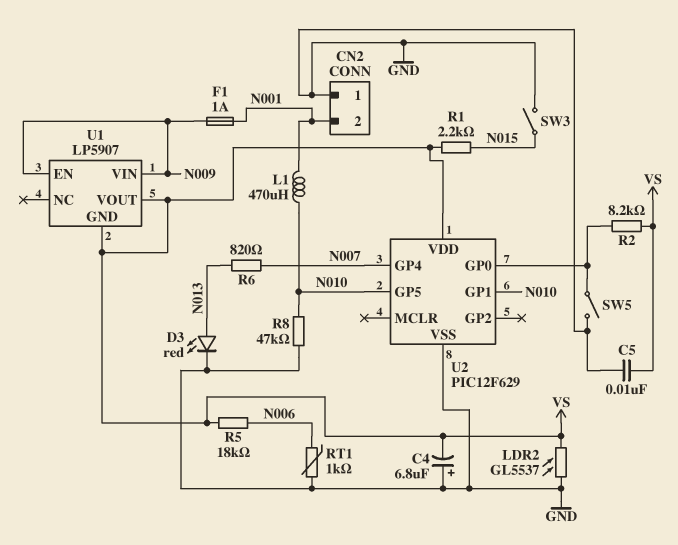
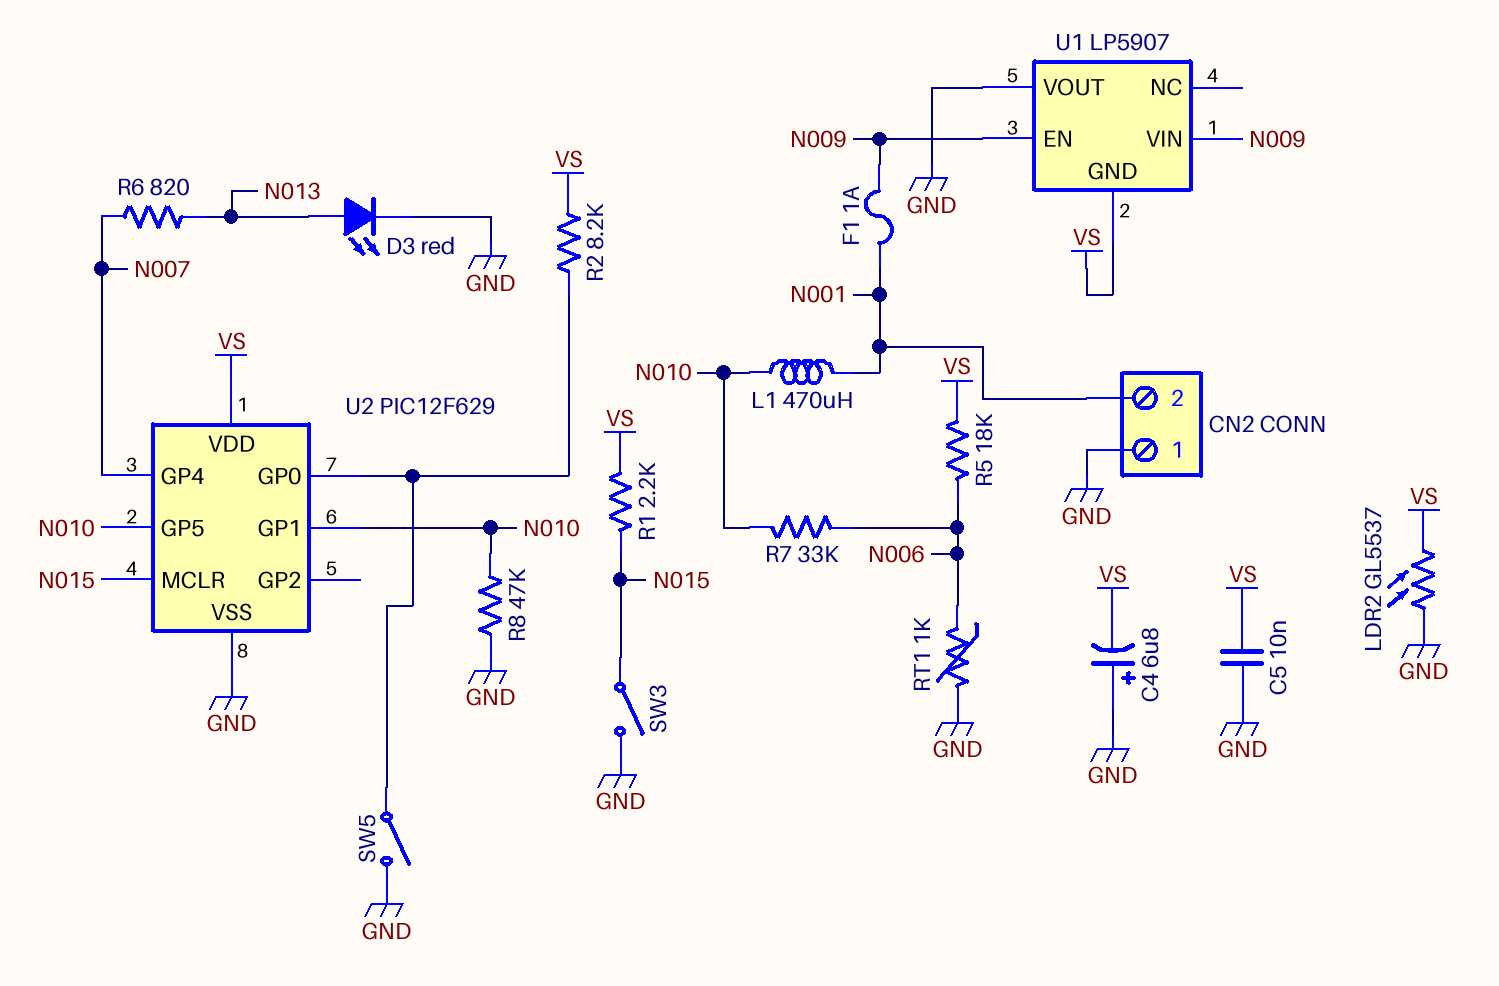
R7: none -> 33k (N006, N010)
U1 pin VOUT: VS -> GND
U2 pin MCLR: none -> N015

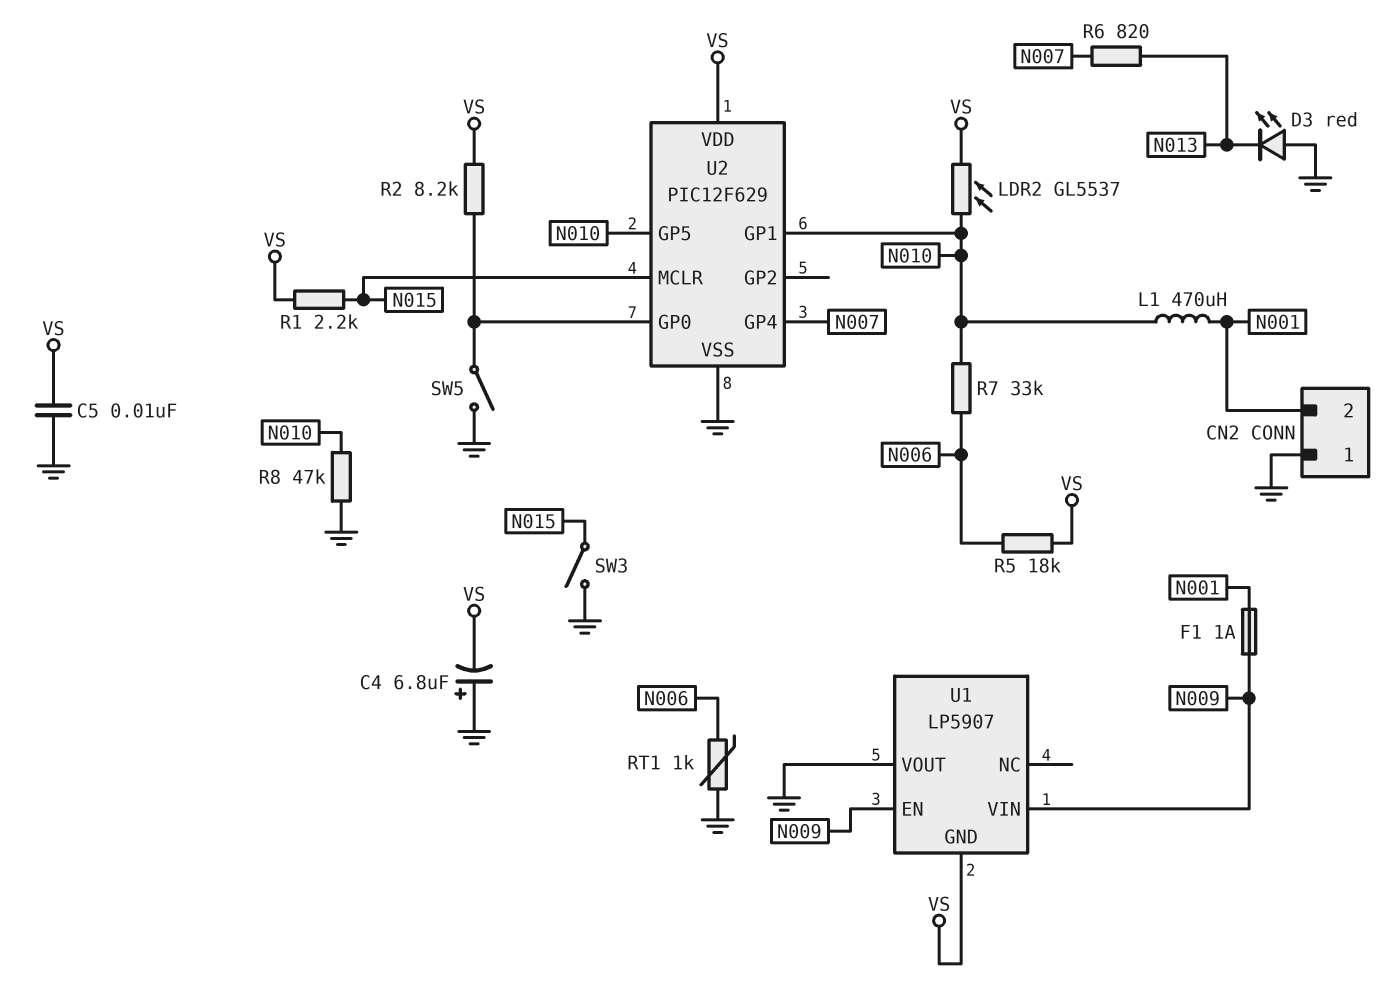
D3: LED red (A N013, K GND) -> LED red (A GND, K N013)
LDR2: GL5537 (GND, VS) -> GL5537 (N010, VS)

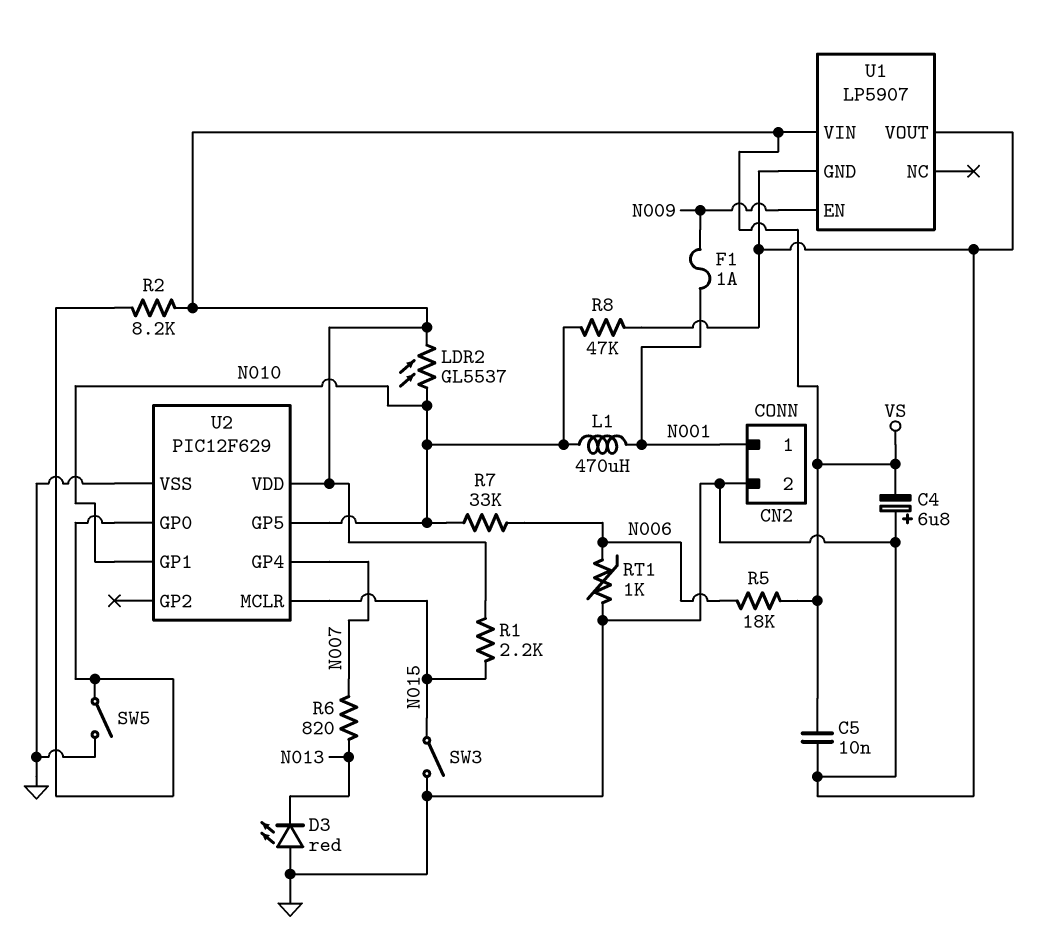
CN2 pin 1: GND -> N001
CN2 pin 2: N001 -> GND
U1 pin GND: VS -> GND
U1 pin VIN: N009 -> VS

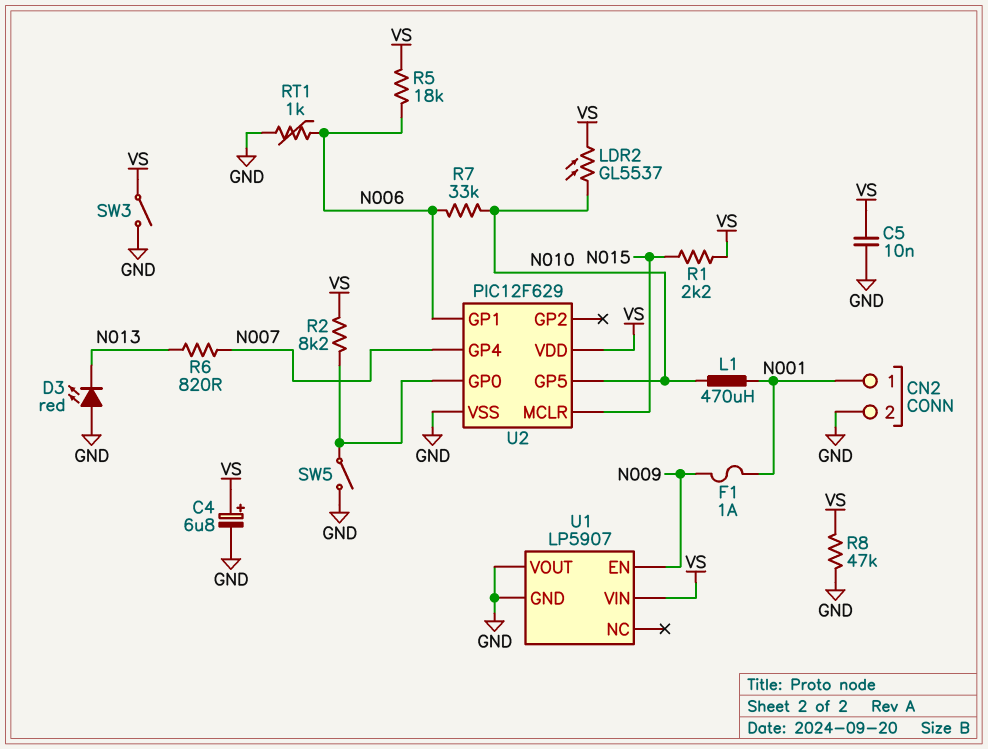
C4: 6.8uF (plus GND, minus VS) -> 6.8uF (plus VS, minus GND)
R8: 47k (GND, N010) -> 47k (GND, VS)
SW3: switch (GND, N015) -> switch (GND, VS)
U2 pin GP1: N010 -> N006

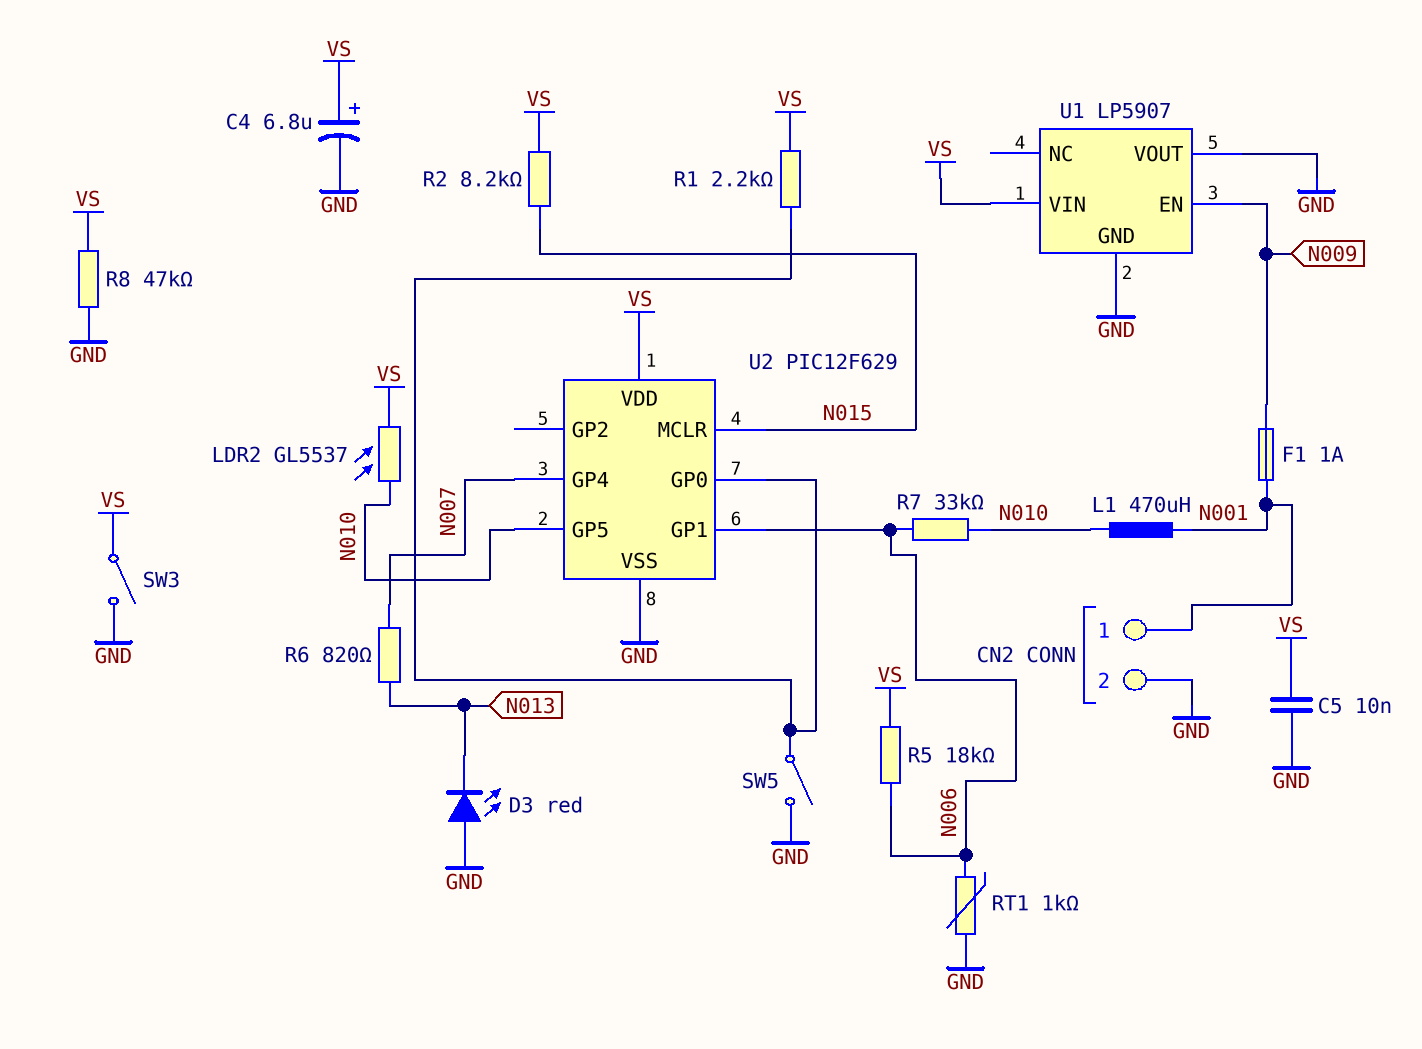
R1: 2.2k (N015, VS) -> 2.2k (U2/GP0, VS)
R2: 8.2k (U2/GP0, VS) -> 8.2k (N015, VS)

